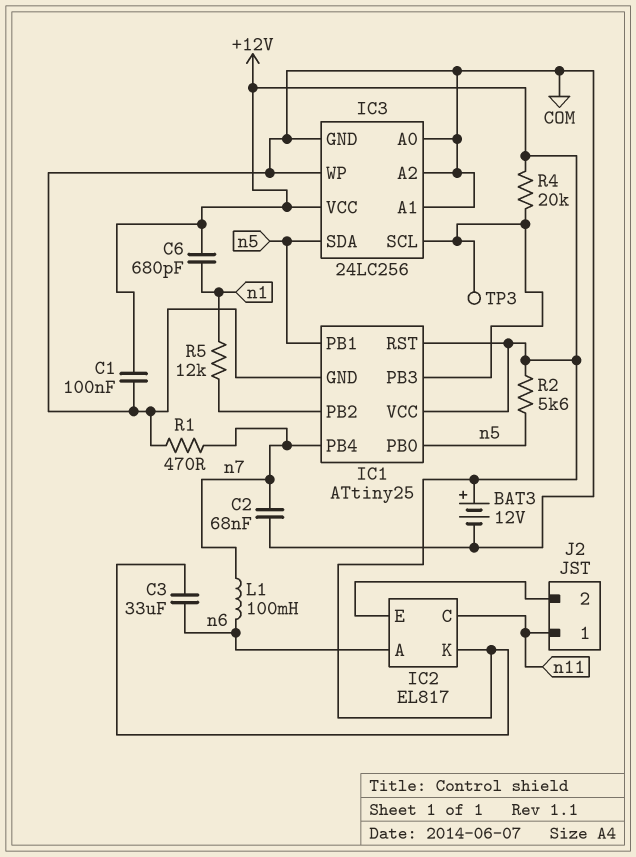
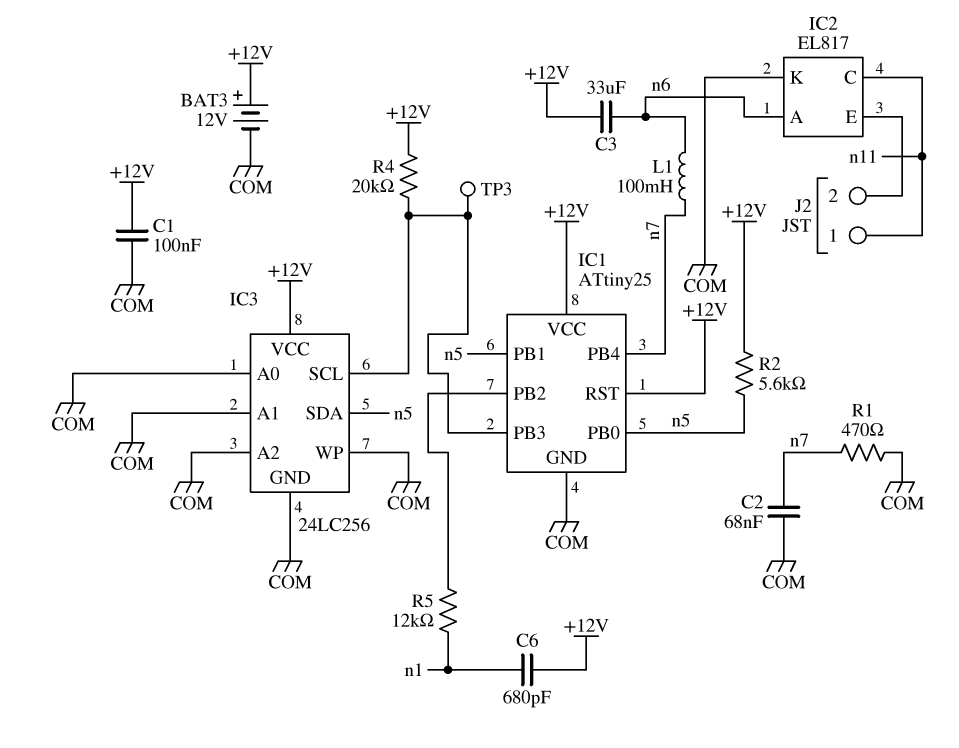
IC2 pin K: +12V -> COM

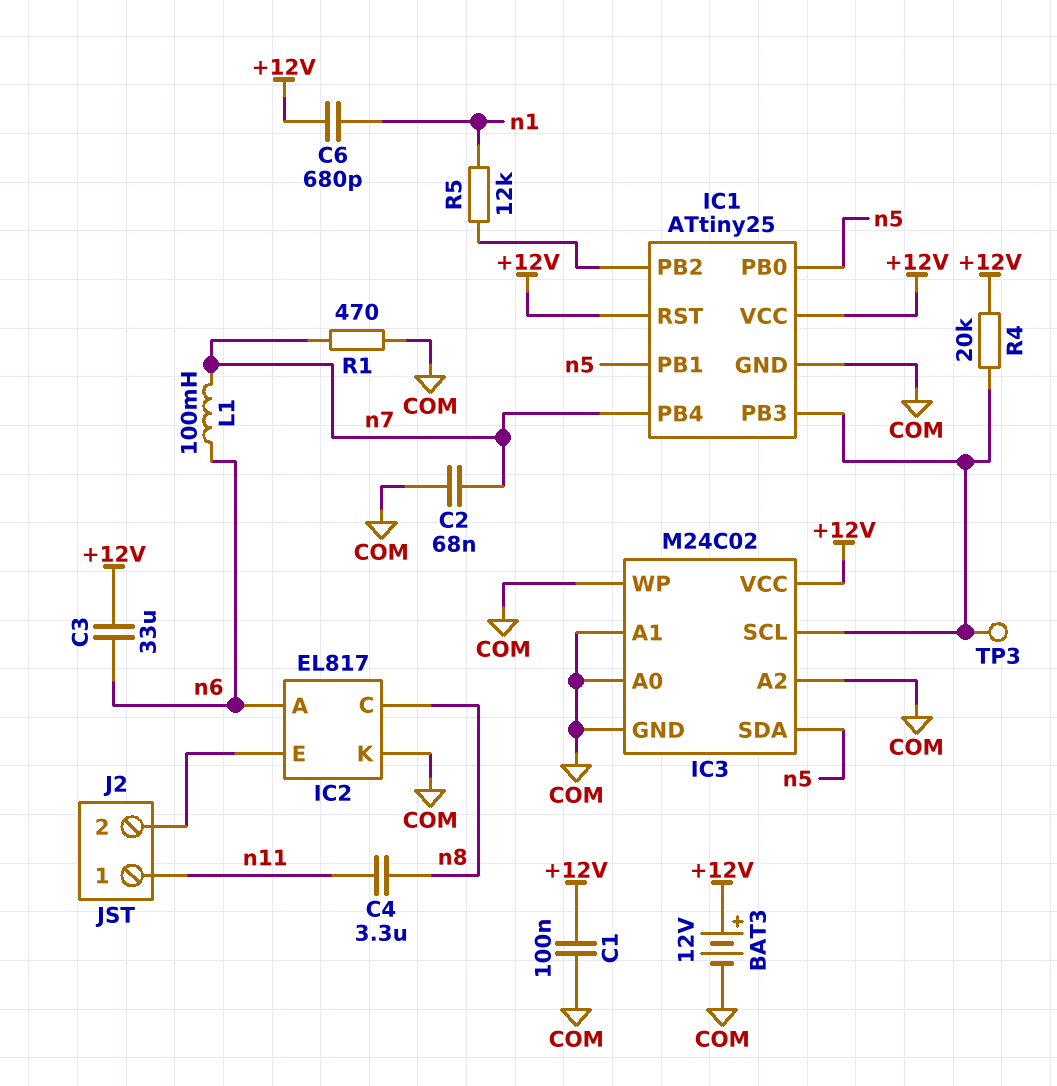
C4: none -> 3.3uF (n8, n11)
IC2 pin C: n11 -> n8
IC3: 24LC256 -> M24C02
R2: 5.6k (+12V, n5) -> none

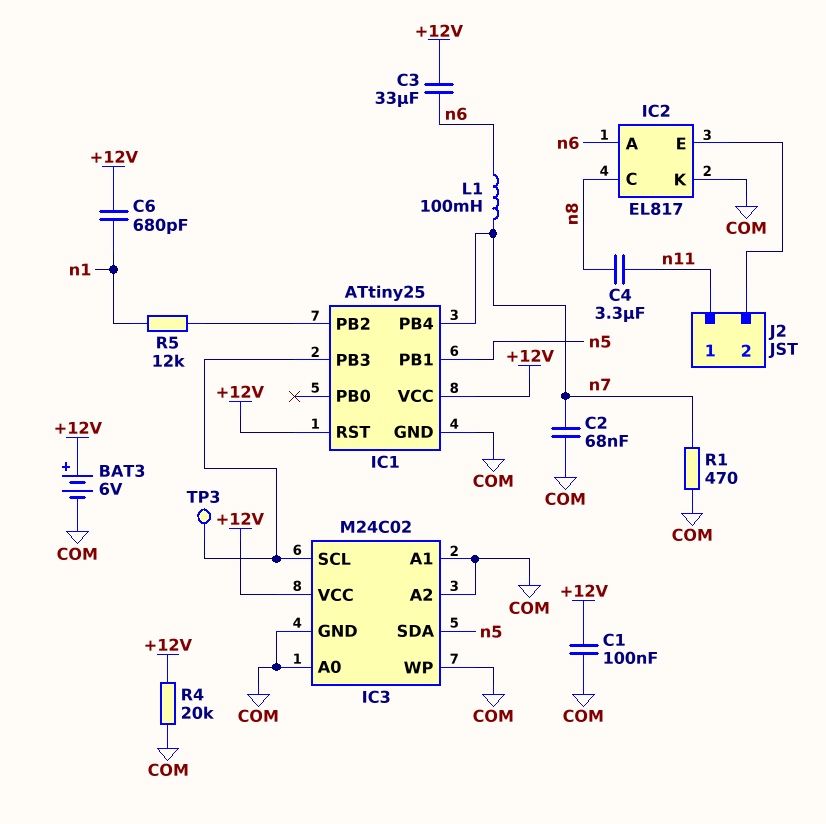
BAT3: 12V (plus +12V, minus COM) -> 6V (plus +12V, minus COM)
IC1 pin PB0: n5 -> none
R4: 20k (+12V, IC1/PB3) -> 20k (+12V, COM)

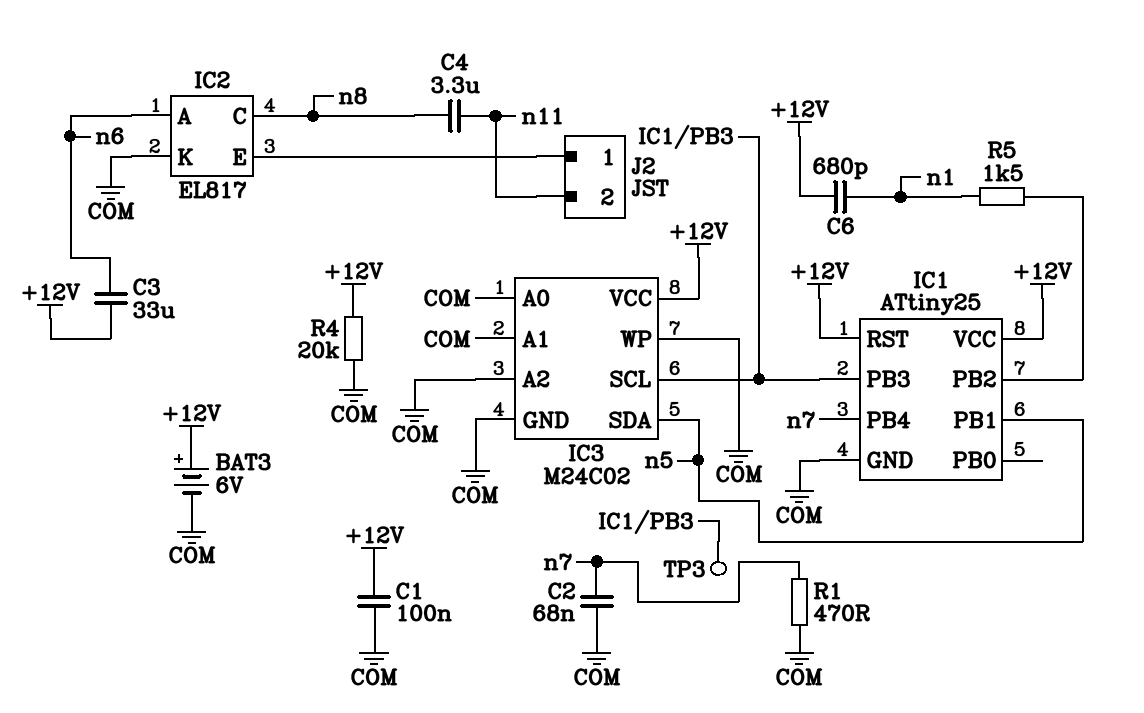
J2 pin 1: n11 -> IC2/E
J2 pin 2: IC2/E -> n11
L1: 100mH (n6, n7) -> none
R5: 12k (IC1/PB2, n1) -> 1.5k (IC1/PB2, n1)

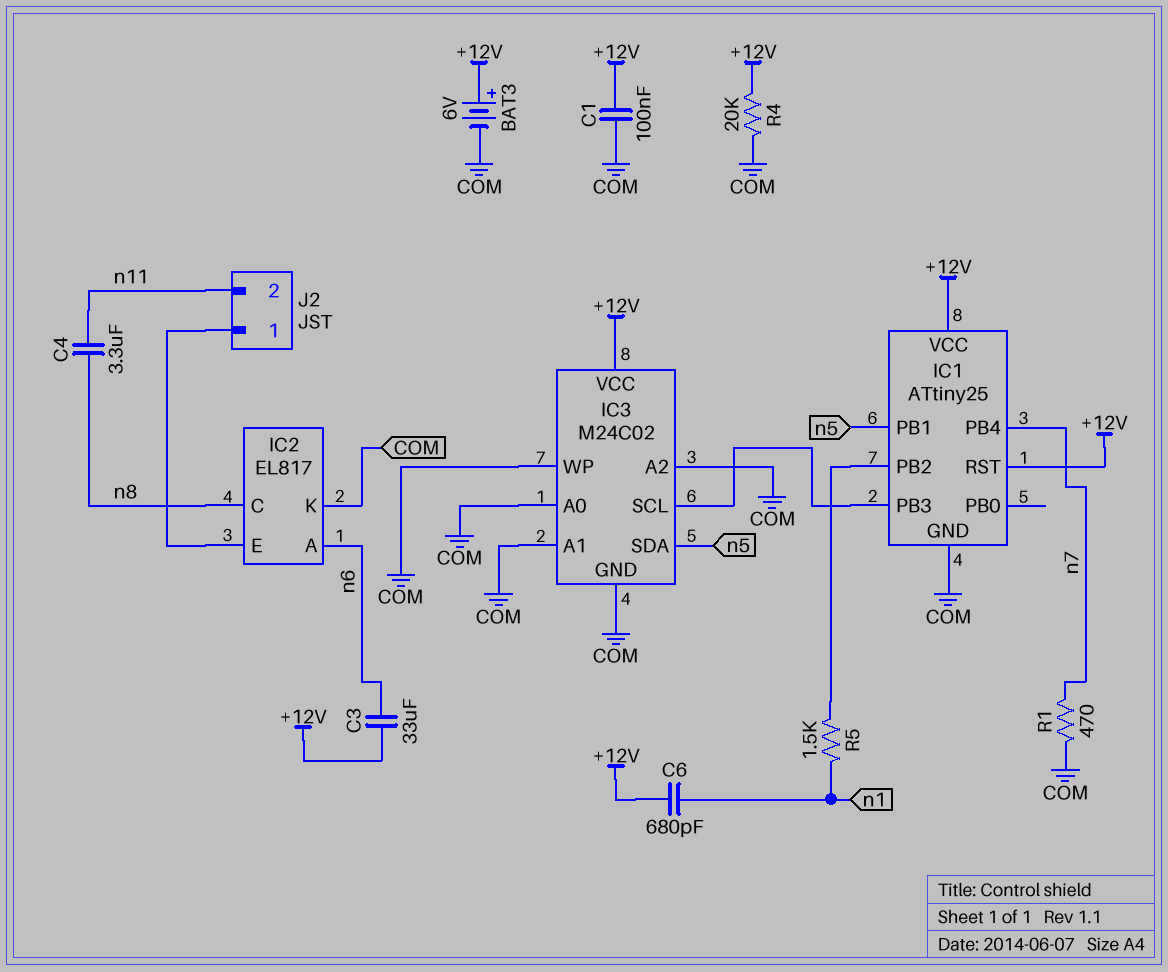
C2: 68nF (COM, n7) -> none
TP3: test point (IC1/PB3) -> none

